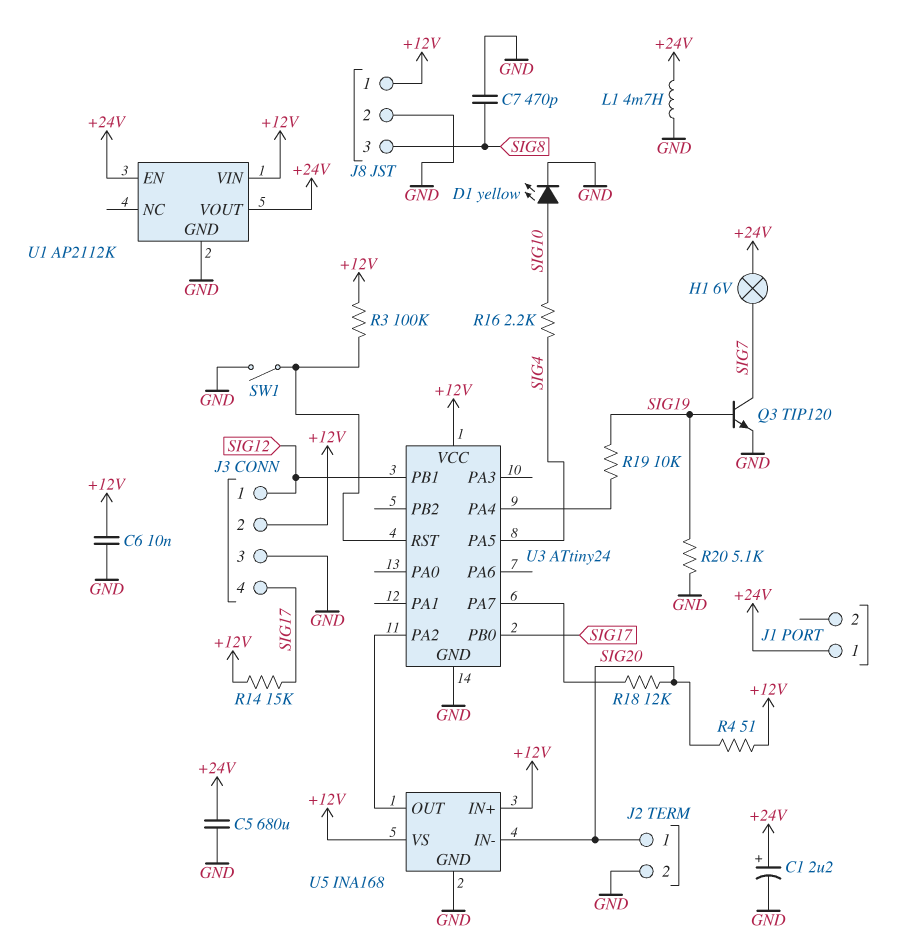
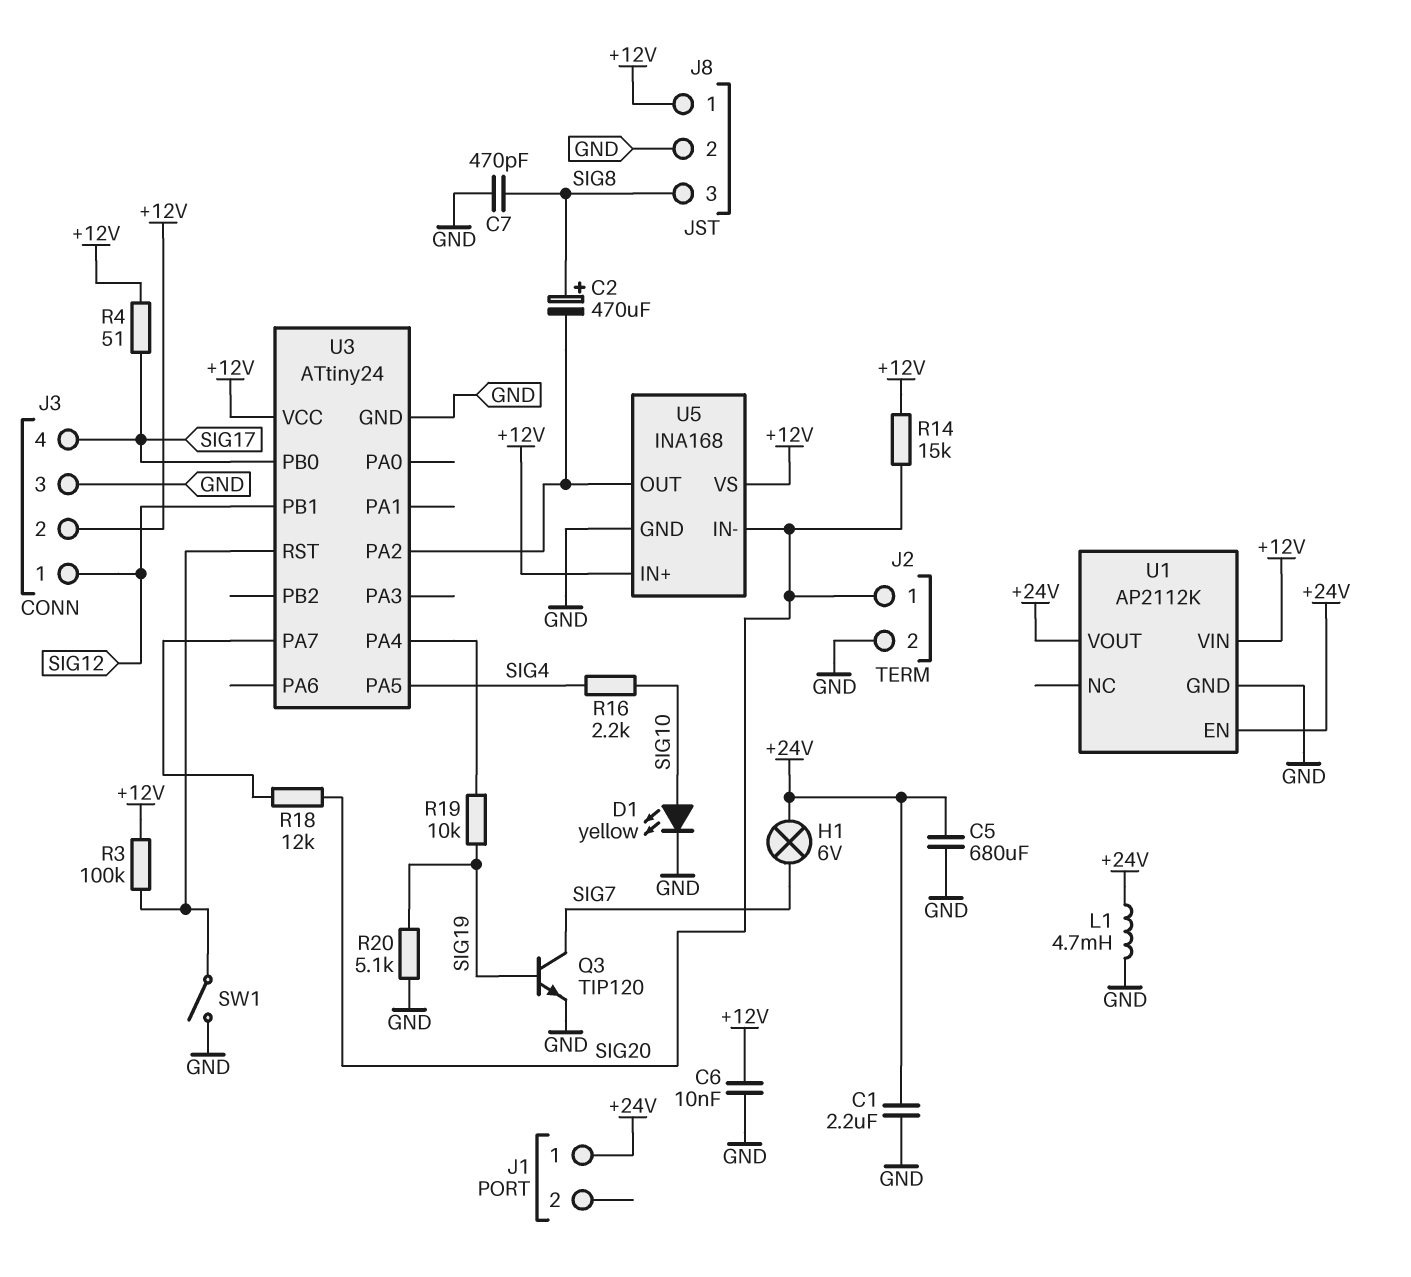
C1: 2.2uF (plus +24V, minus GND) -> 2.2uF (+24V, GND)
C2: none -> 470uF (plus SIG8, minus U3/PA2)
R4: 51 (+12V, SIG20) -> 51 (+12V, SIG17)
R14: 15k (+12V, SIG17) -> 15k (+12V, SIG20)

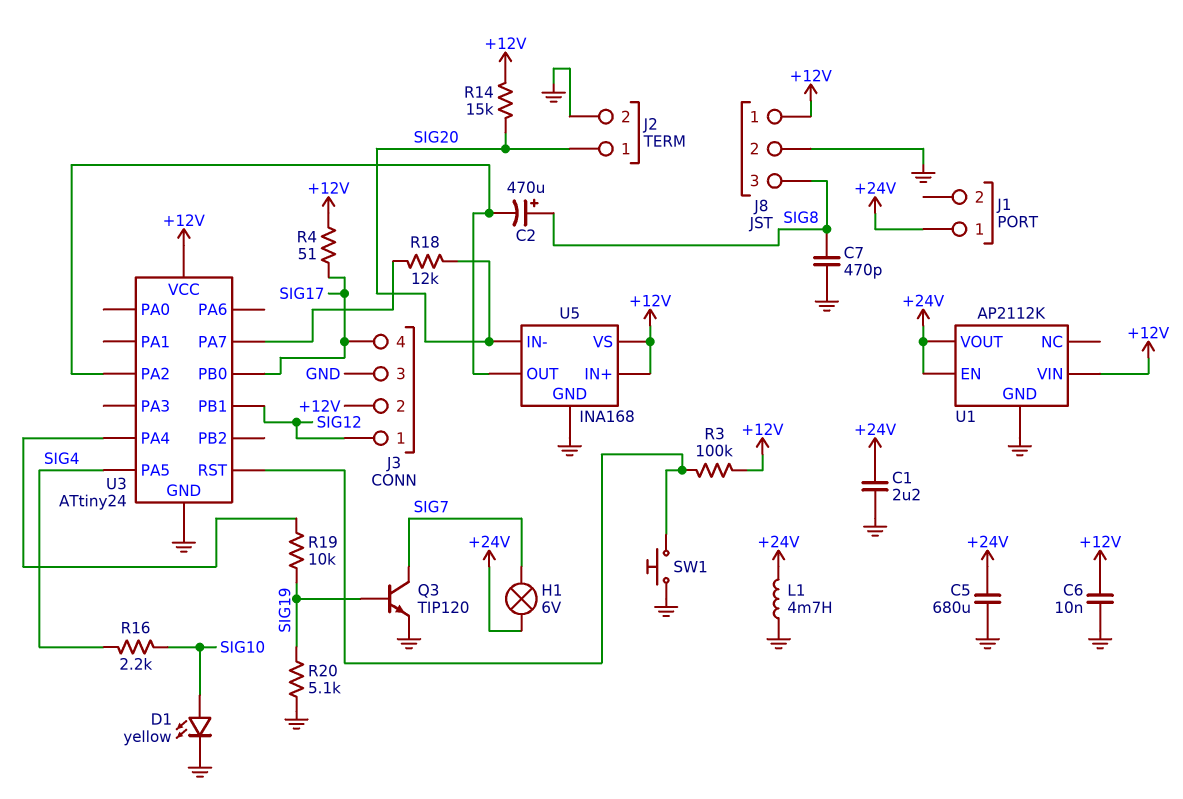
SW1: switch (GND, U3/RST) -> button (GND, U3/RST)

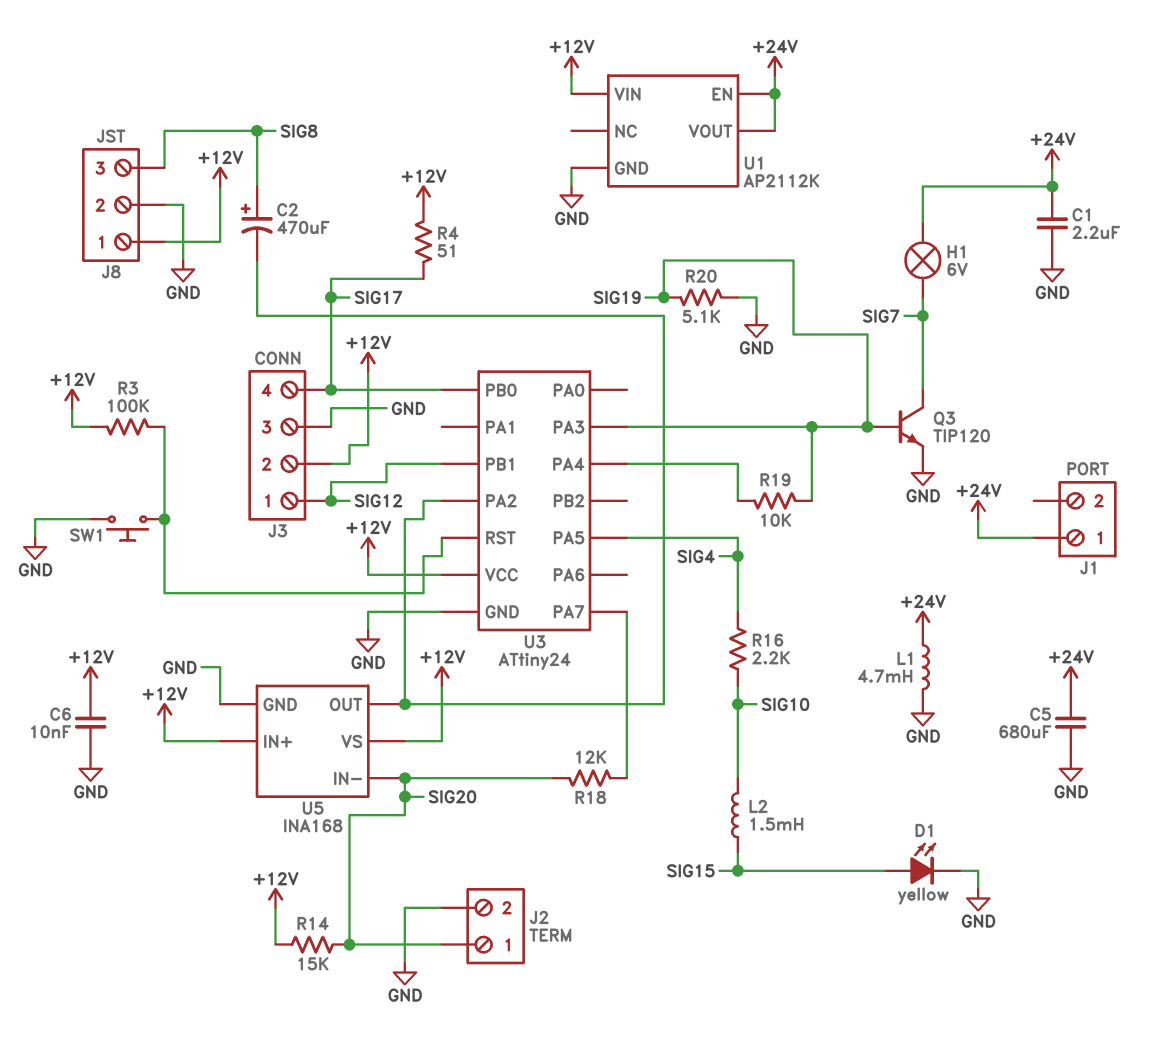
C7: 470pF (GND, SIG8) -> none
D1: LED yellow (A SIG10, K GND) -> LED yellow (A SIG15, K GND)
L2: none -> 1.5mH (SIG10, SIG15)
U3 pin PA3: none -> SIG19

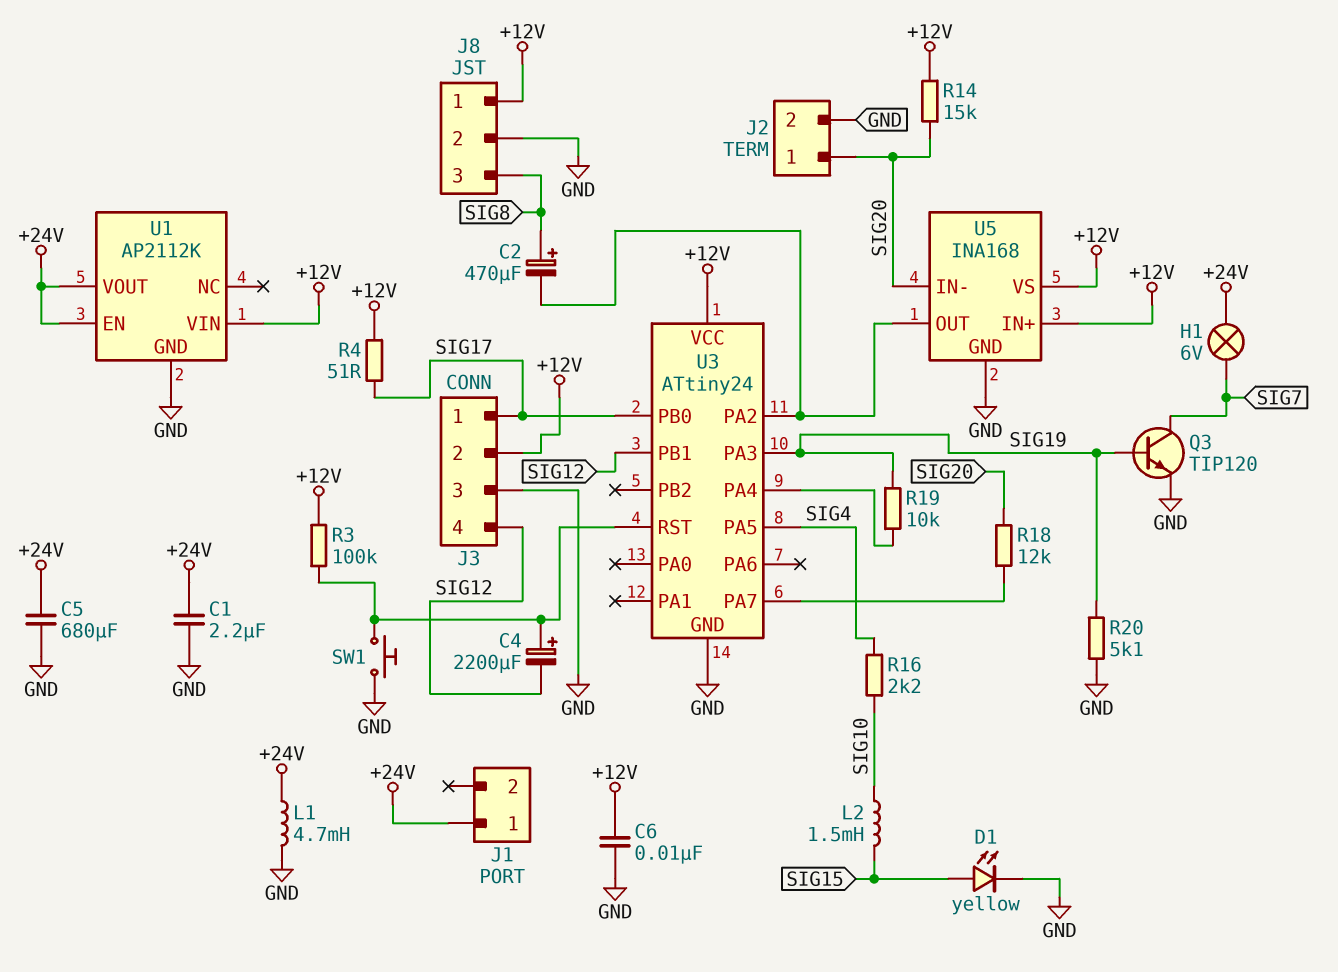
C4: none -> 2200uF (plus U3/RST, minus SIG12)
J3 pin 1: SIG12 -> SIG17
J3 pin 4: SIG17 -> SIG12

